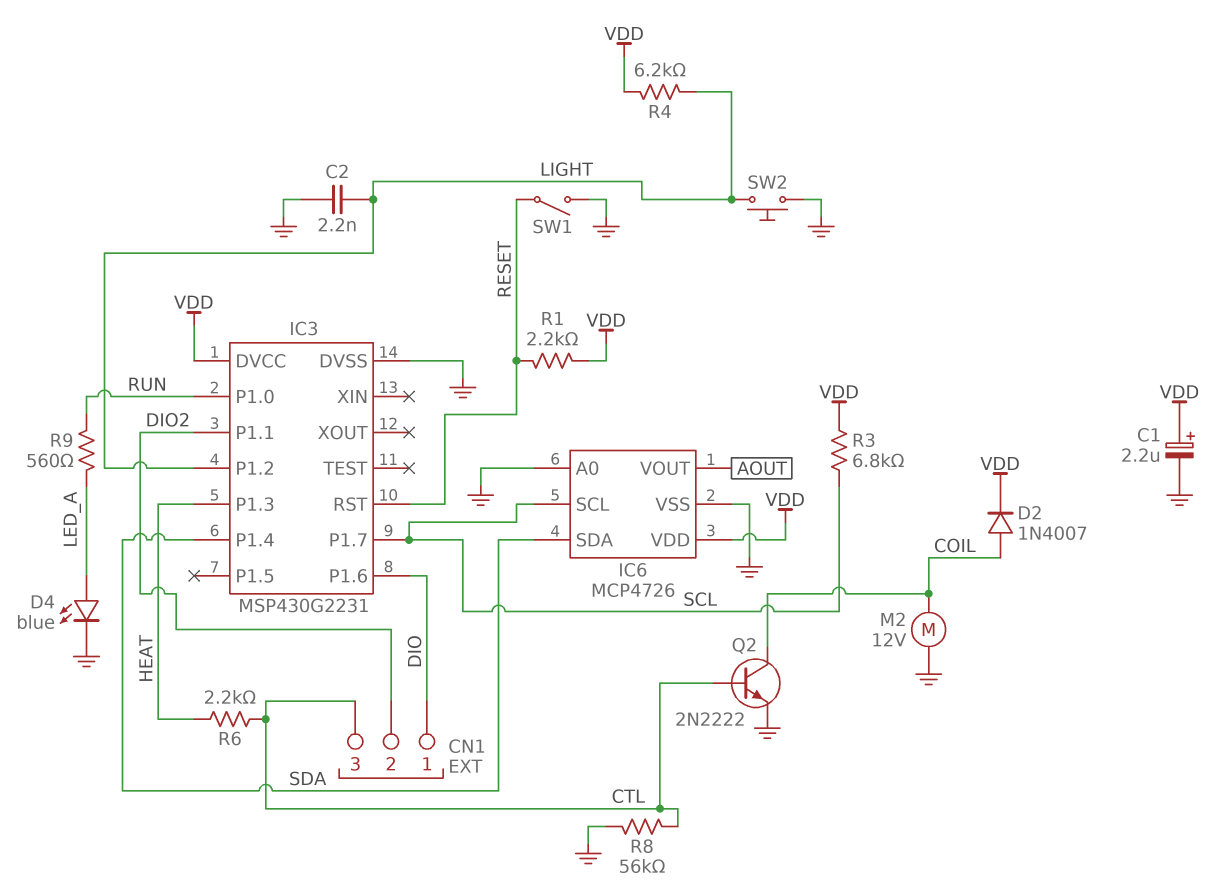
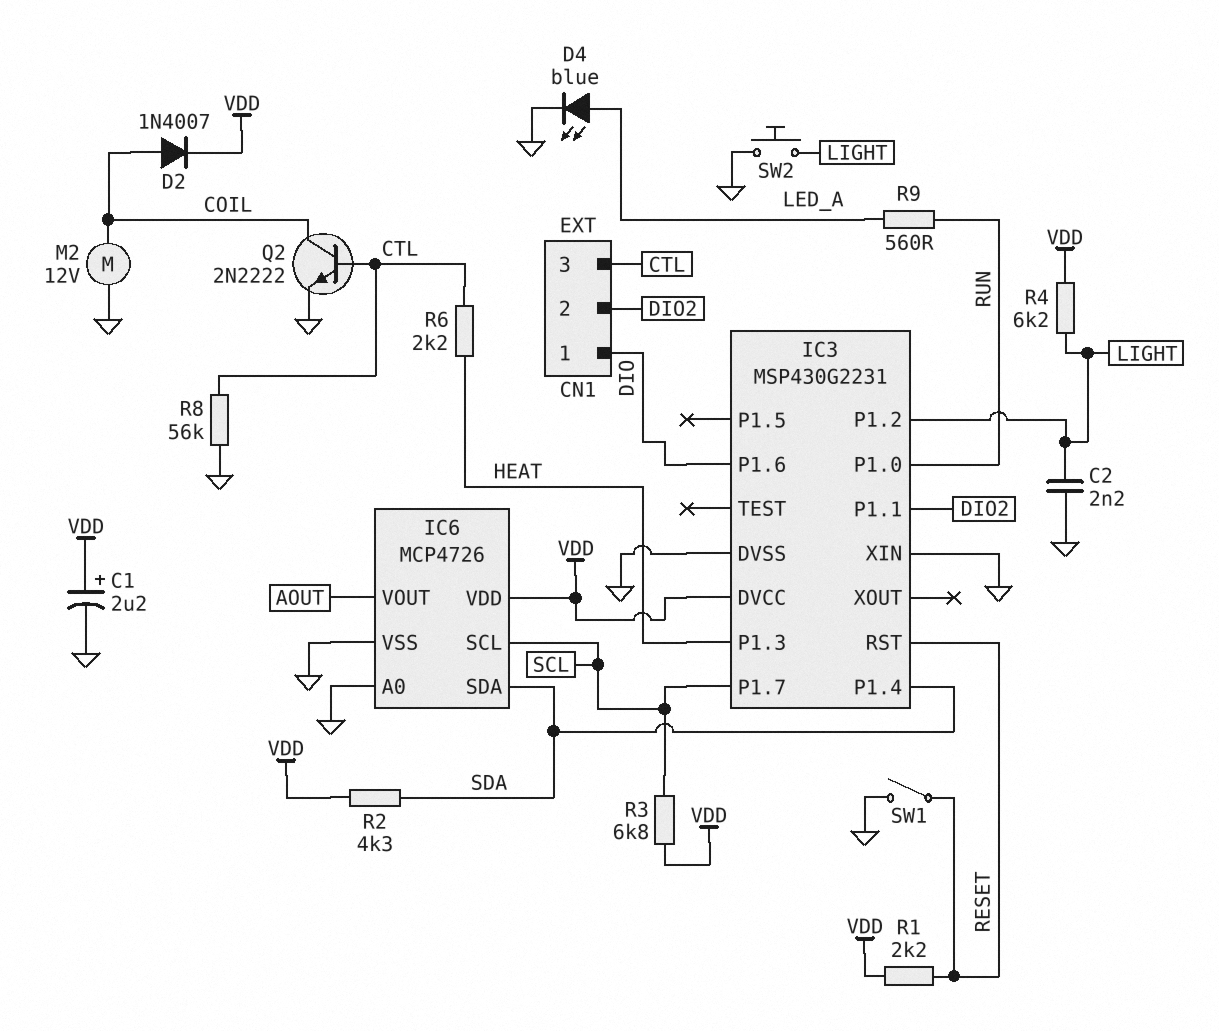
IC3 pin XIN: none -> GND
R2: none -> 4.3k (SDA, VDD)

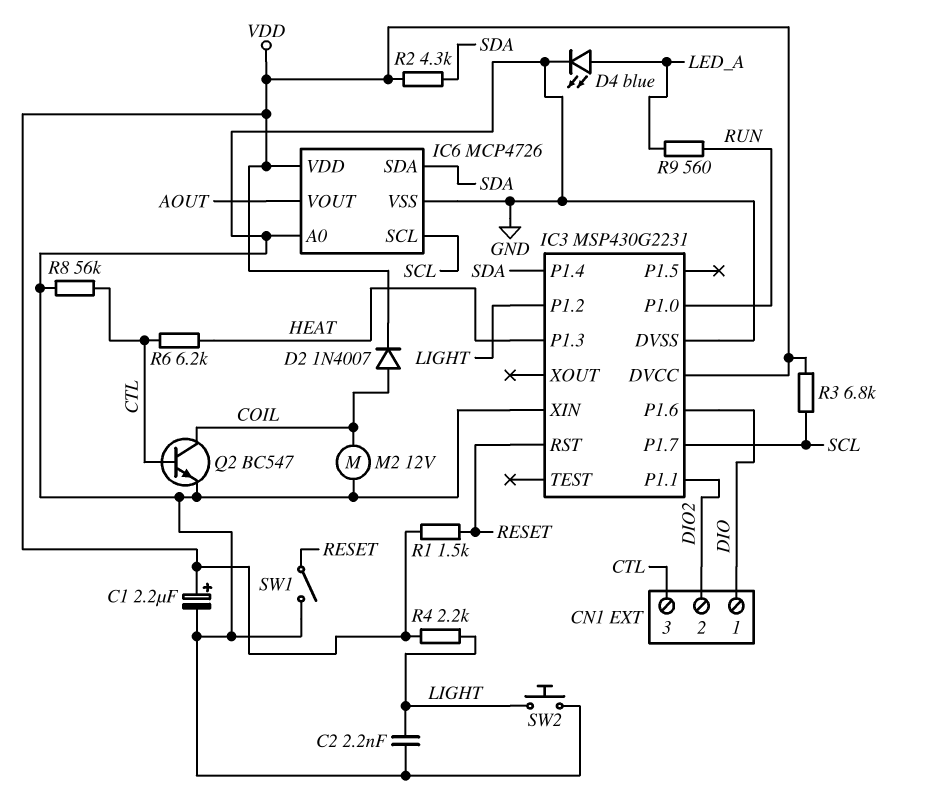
Q2: NPN 2N2222 (B CTL, C COIL, E GND) -> NPN BC547 (B CTL, C COIL, E GND)
R1: 2.2k (RESET, VDD) -> 1.5k (RESET, VDD)
R4: 6.2k (LIGHT, VDD) -> 2.2k (LIGHT, VDD)
R6: 2.2k (CTL, HEAT) -> 6.2k (CTL, HEAT)

